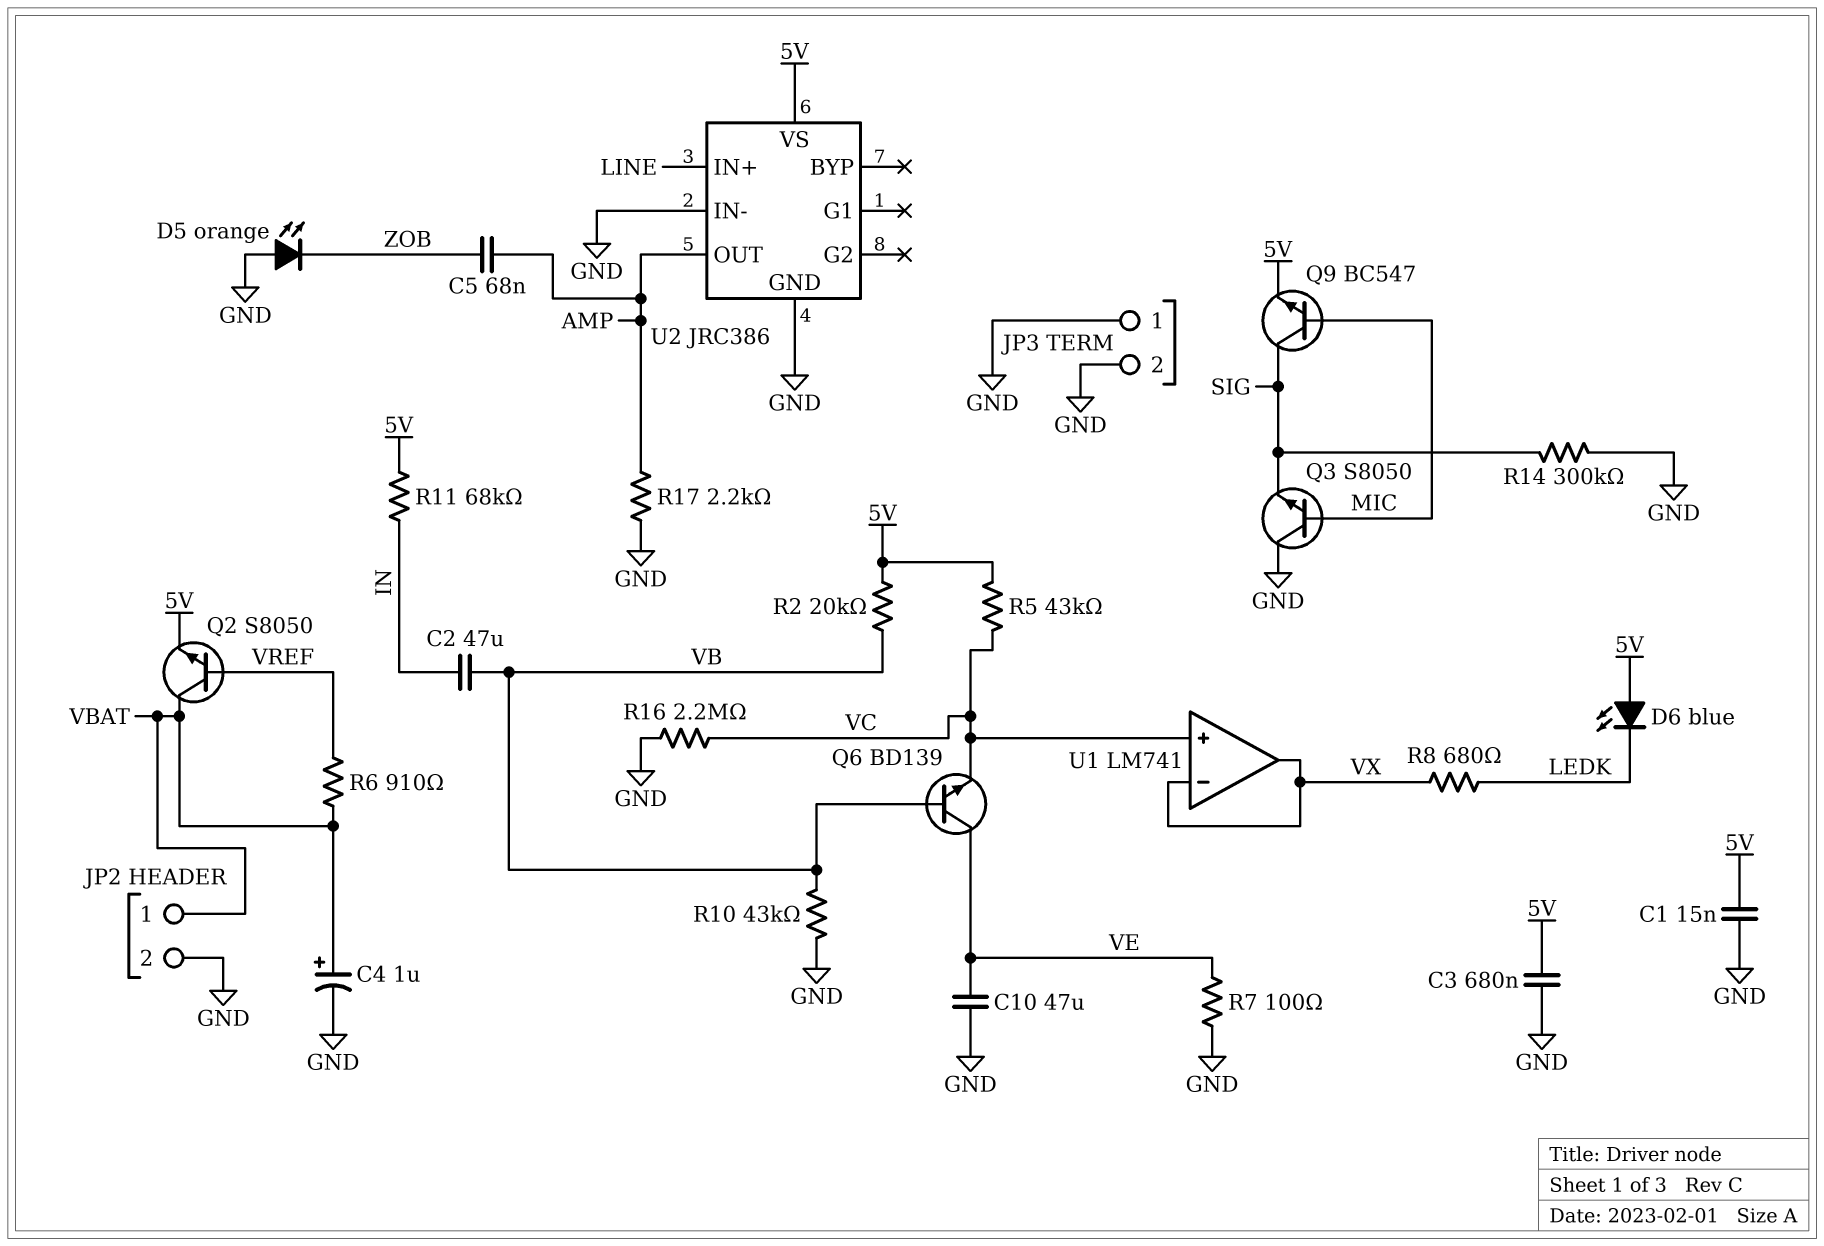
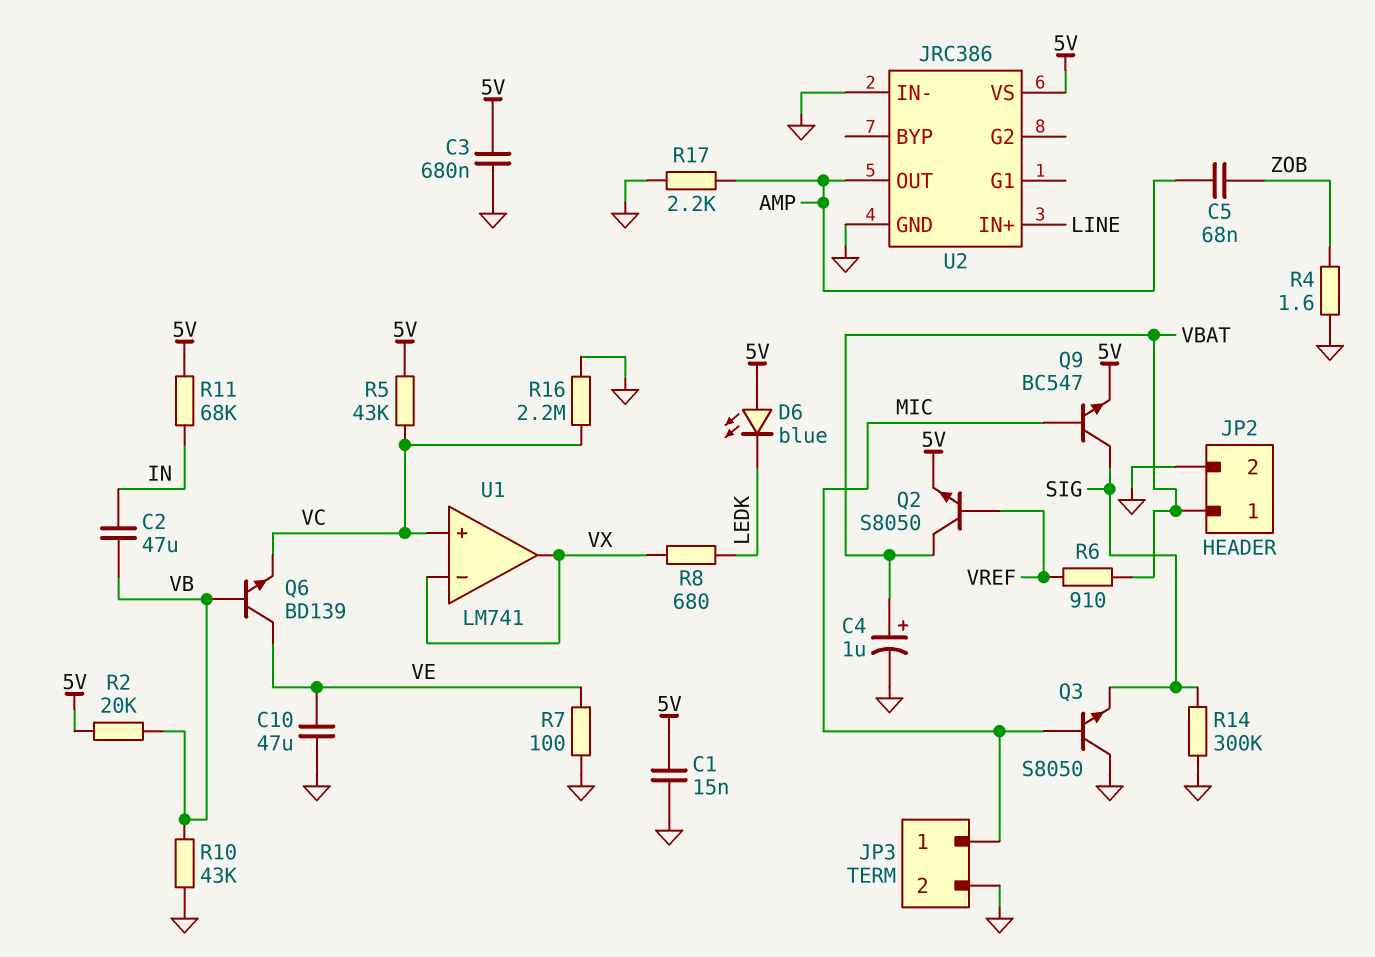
D5: LED orange (A GND, K ZOB) -> none
JP3 pin 1: GND -> MIC
R4: none -> 1.6 (GND, ZOB)

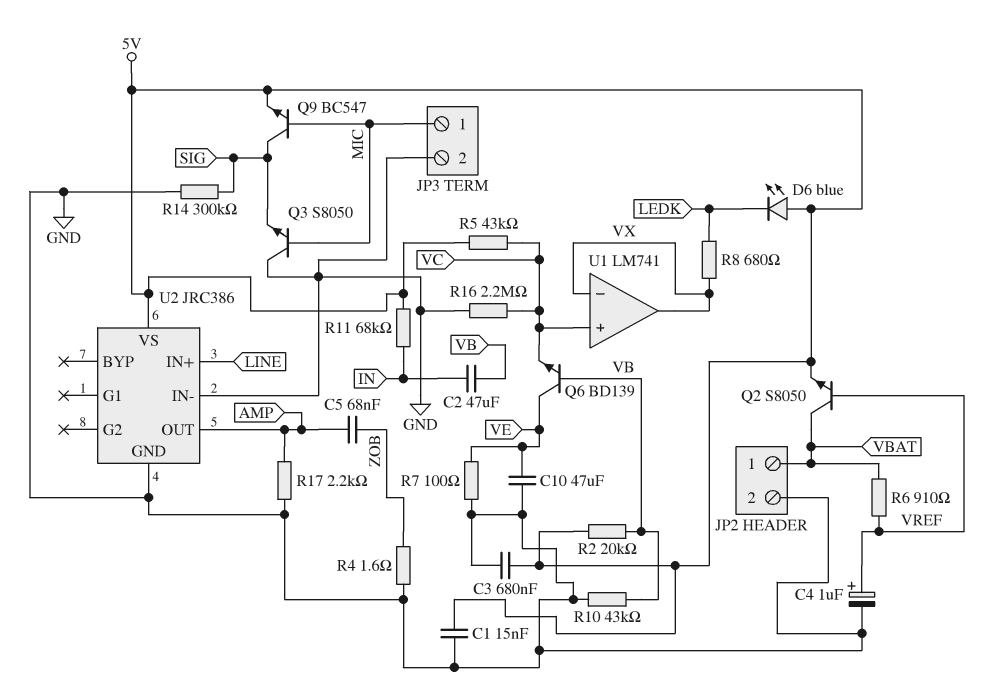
C4: 1uF (plus VBAT, minus GND) -> 1uF (plus VREF, minus GND)

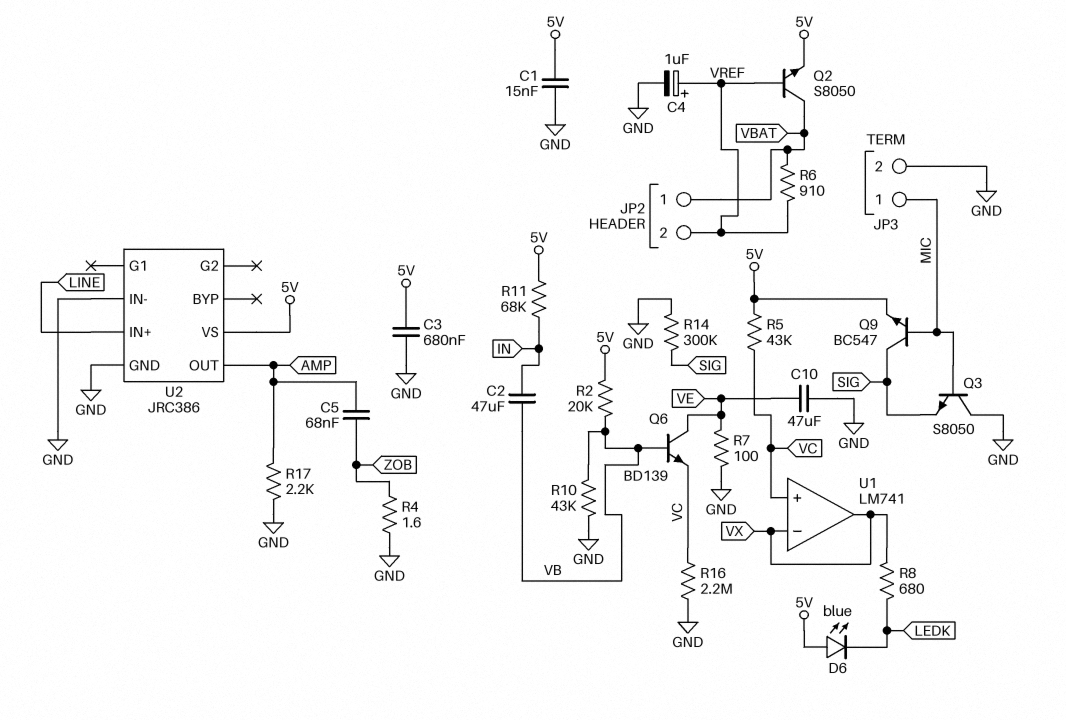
JP2 pin 2: GND -> VREF

